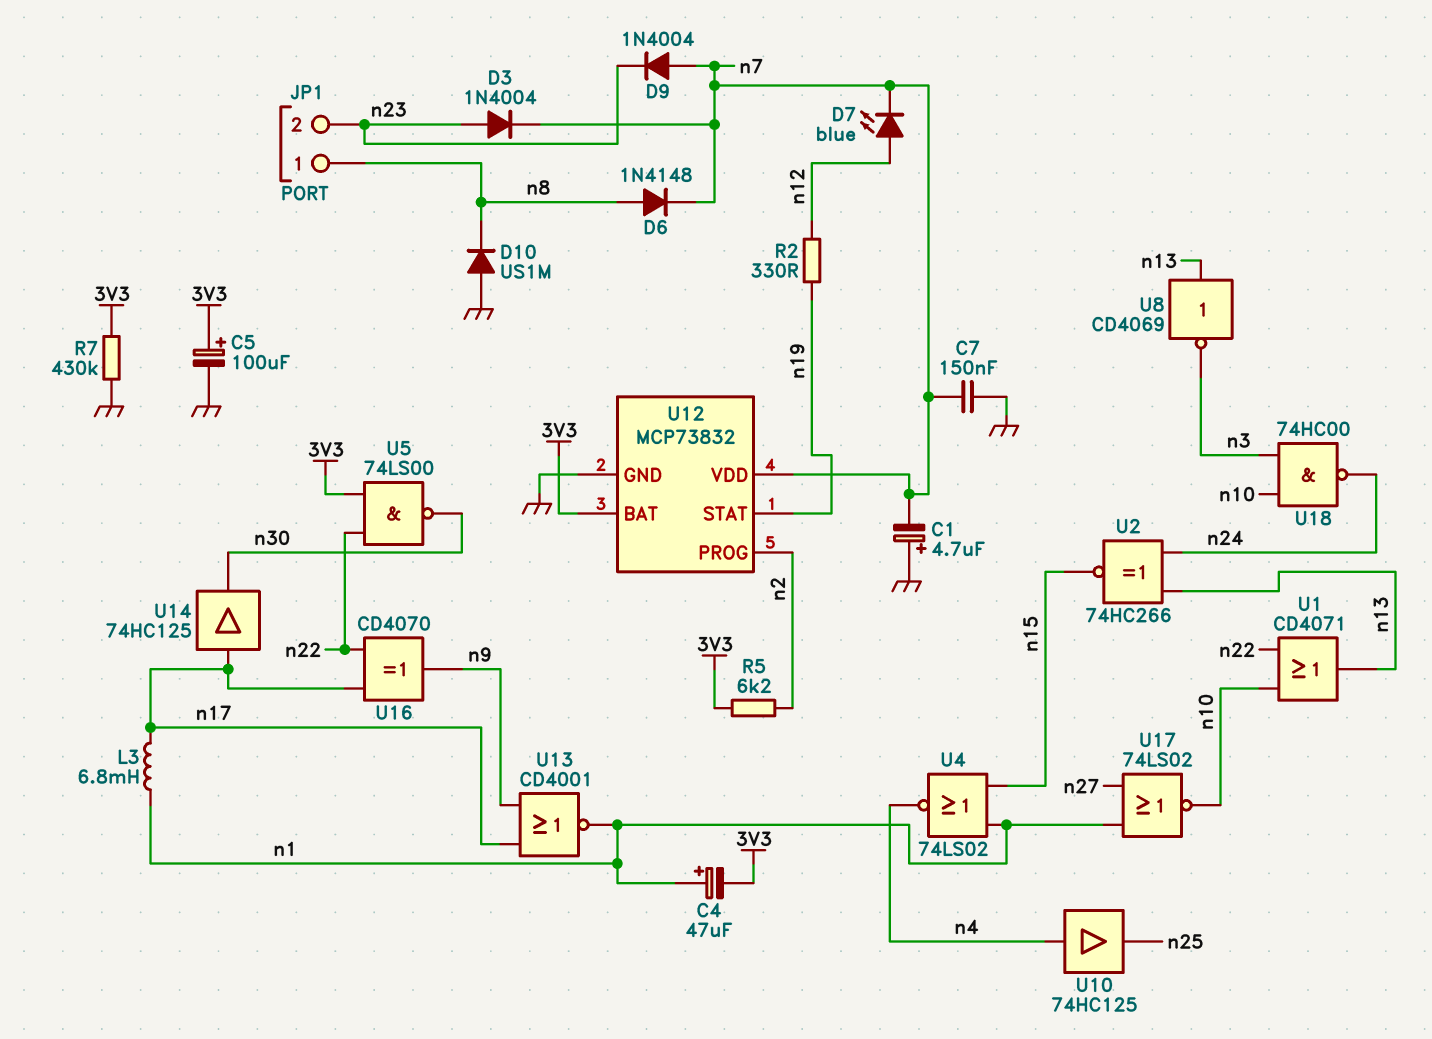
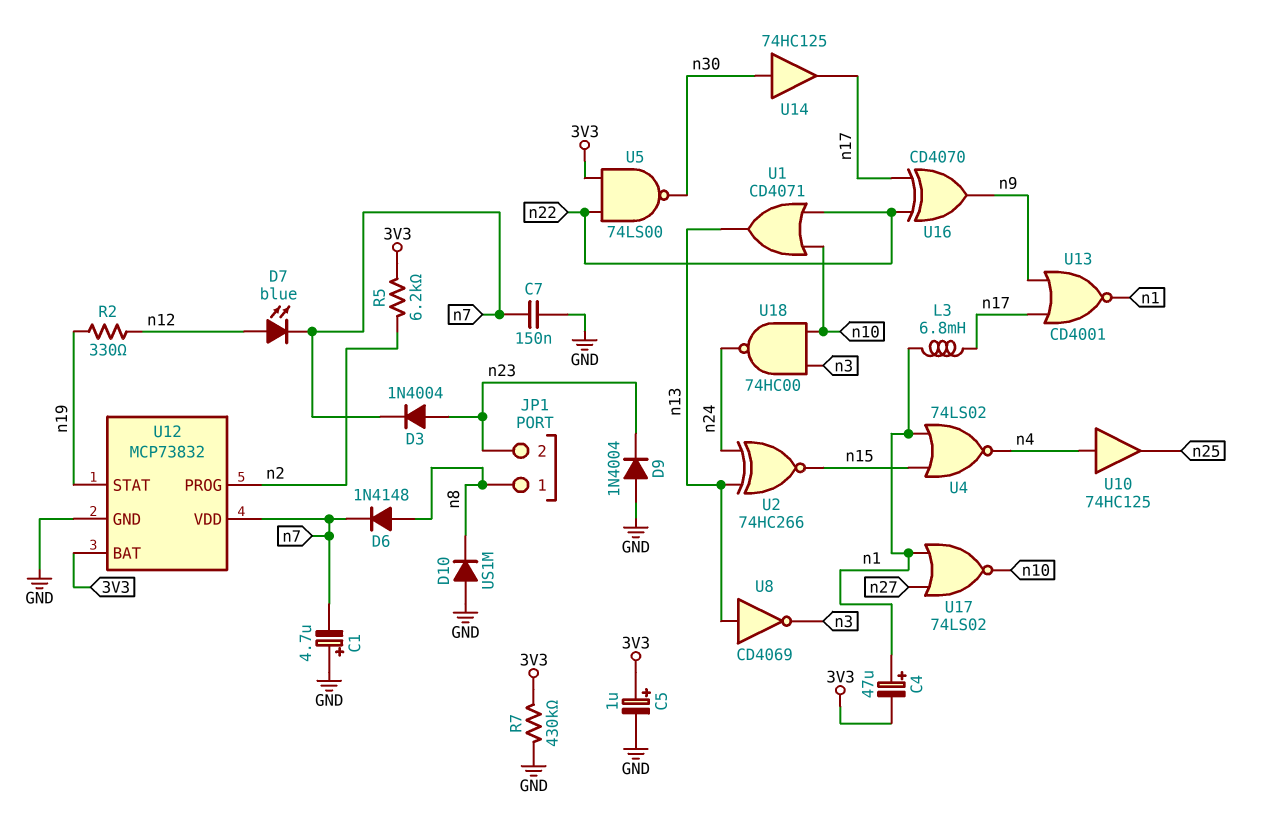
C5: 100uF (plus 3V3, minus GND) -> 1uF (plus 3V3, minus GND)
D9: diode 1N4004 (A n7, K n23) -> diode 1N4004 (A GND, K n23)
U14: buffer 74HC125 (in n17, out n30) -> buffer 74HC125 (in n30, out n17)

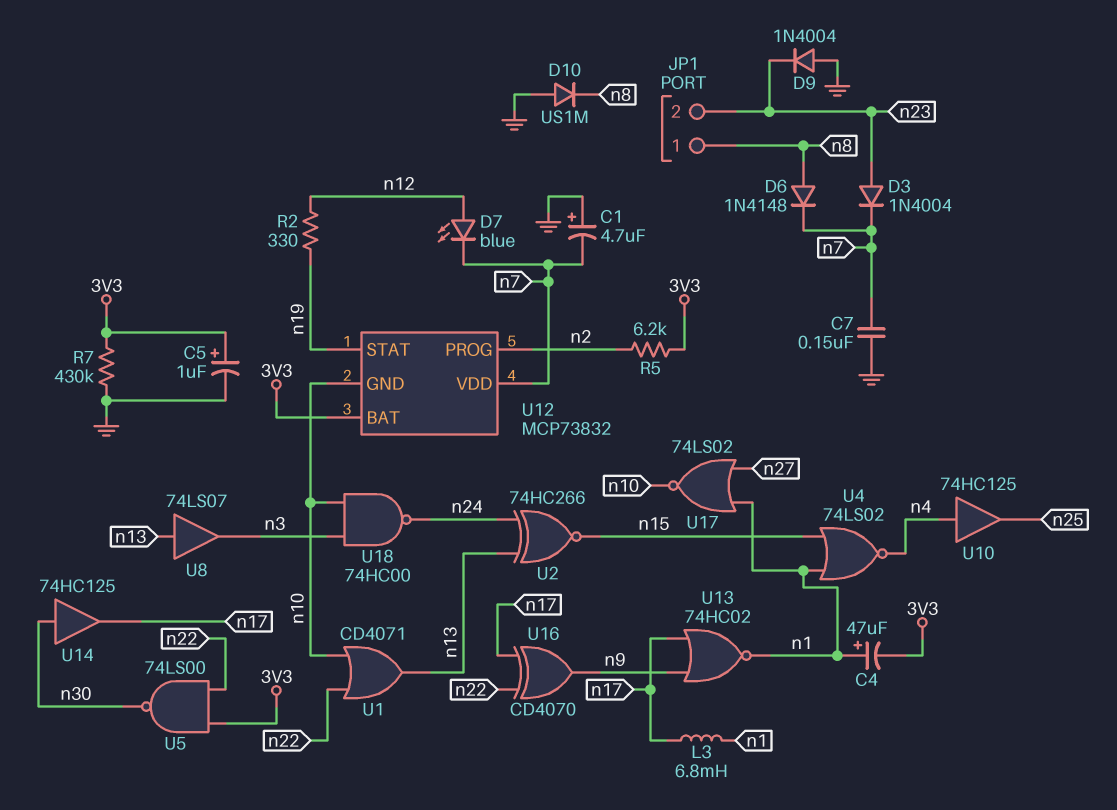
U8: NOT CD4069 (in n13, out n3) -> buffer 74LS07 (in n13, out n3)
U12 pin GND: GND -> n10
U13: NOR CD4001 (in n9, in n17, out n1) -> NOR 74HC02 (in n9, in n17, out n1)

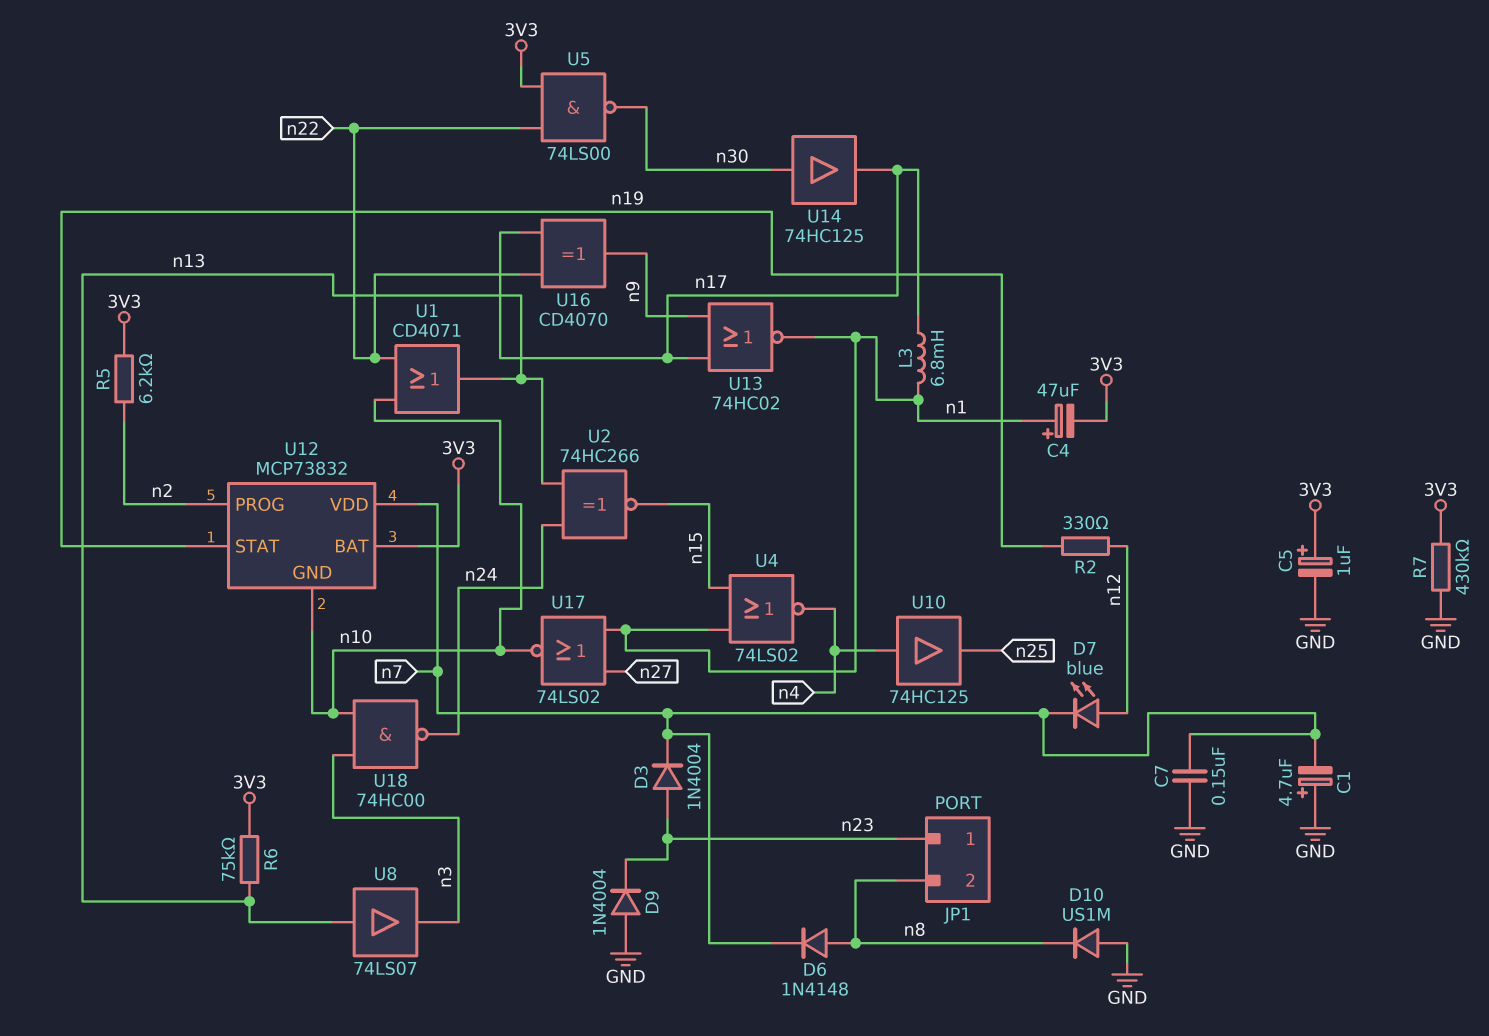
JP1 pin 1: n8 -> n23
JP1 pin 2: n23 -> n8
R6: none -> 75k (3V3, n13)

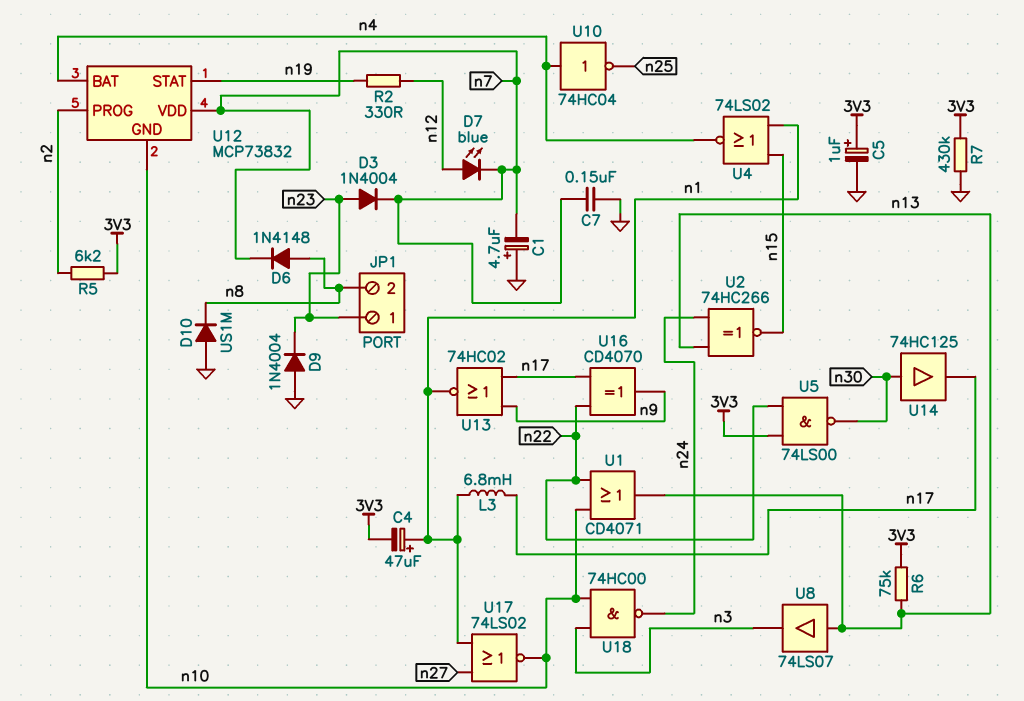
U10: buffer 74HC125 (in n4, out n25) -> NOT 74HC04 (in n4, out n25)
U12 pin BAT: 3V3 -> n4

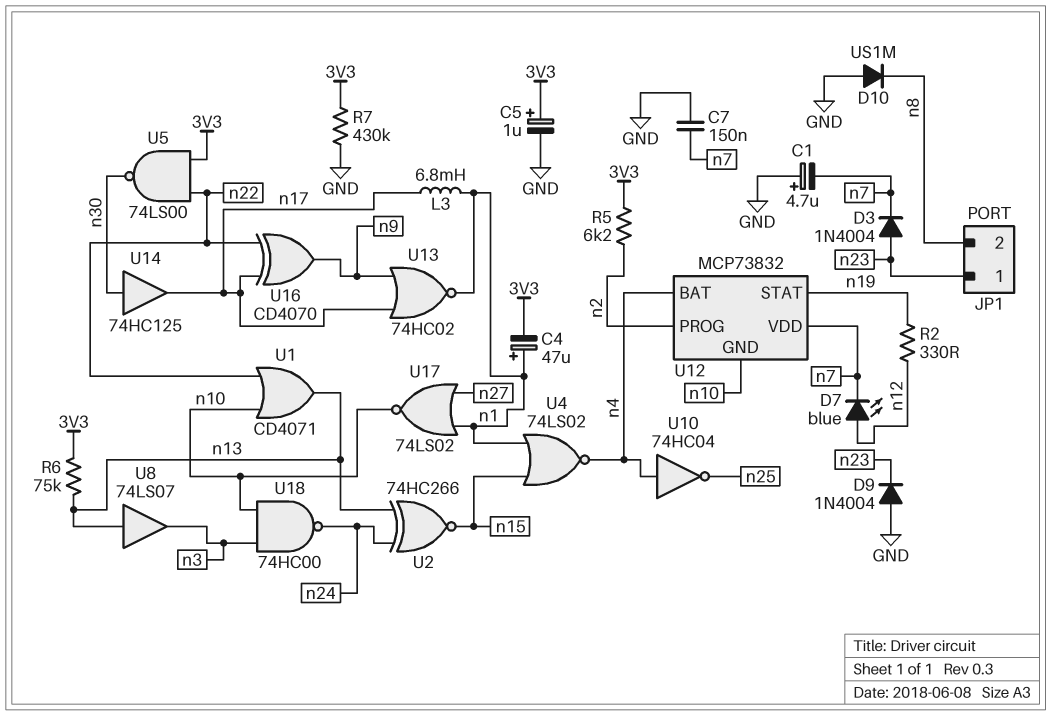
D6: diode 1N4148 (A n8, K n7) -> none

